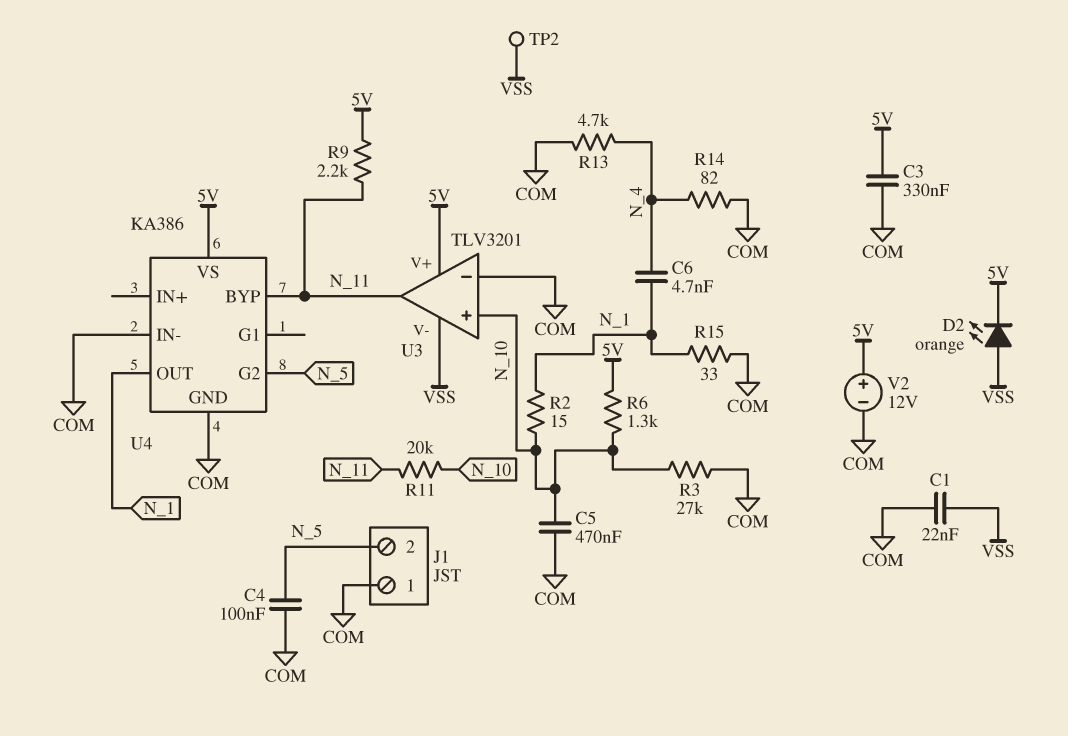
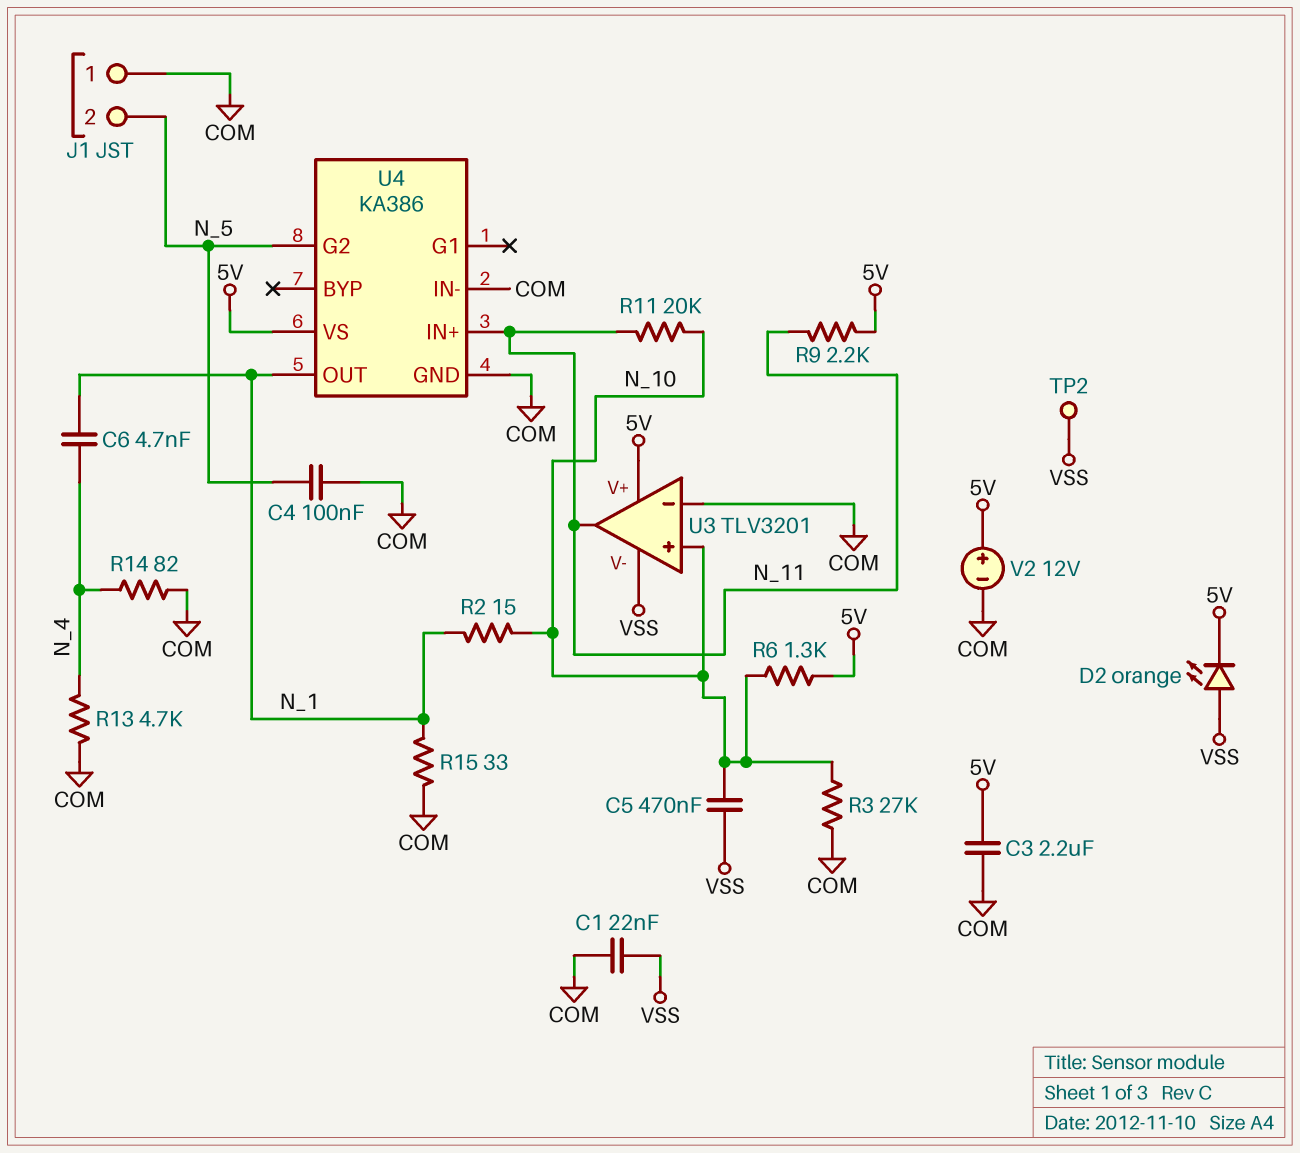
C3: 330nF (5V, COM) -> 2.2uF (5V, COM)
C5: 470nF (COM, N_10) -> 470nF (N_10, VSS)
U4 pin BYP: N_11 -> none
U4 pin IN+: none -> N_11

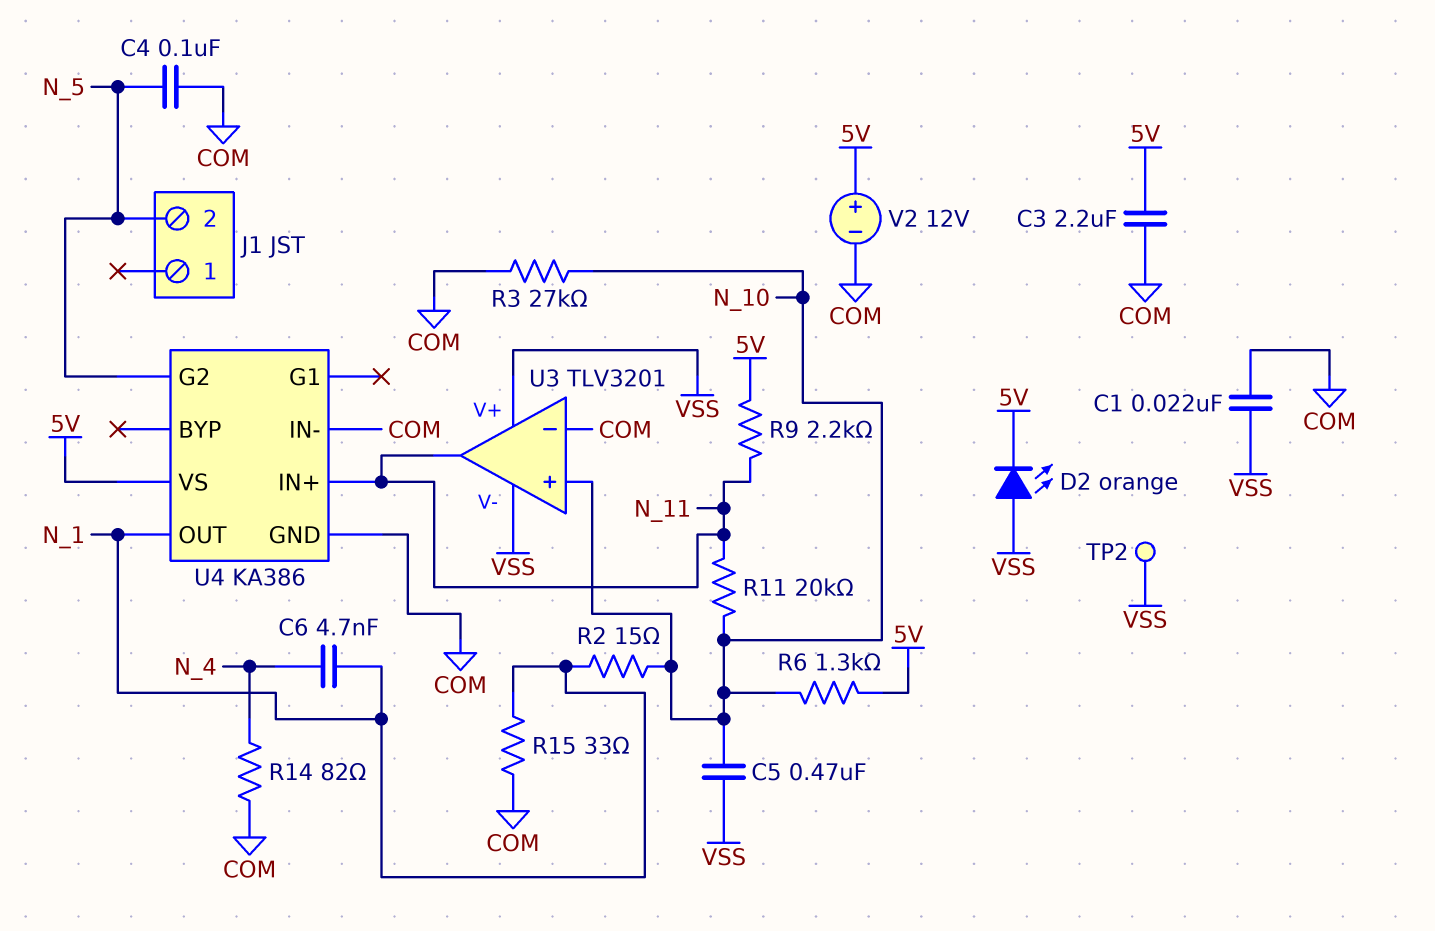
J1 pin 1: COM -> none
R13: 4.7k (COM, N_4) -> none
U3 pin V+: 5V -> VSS

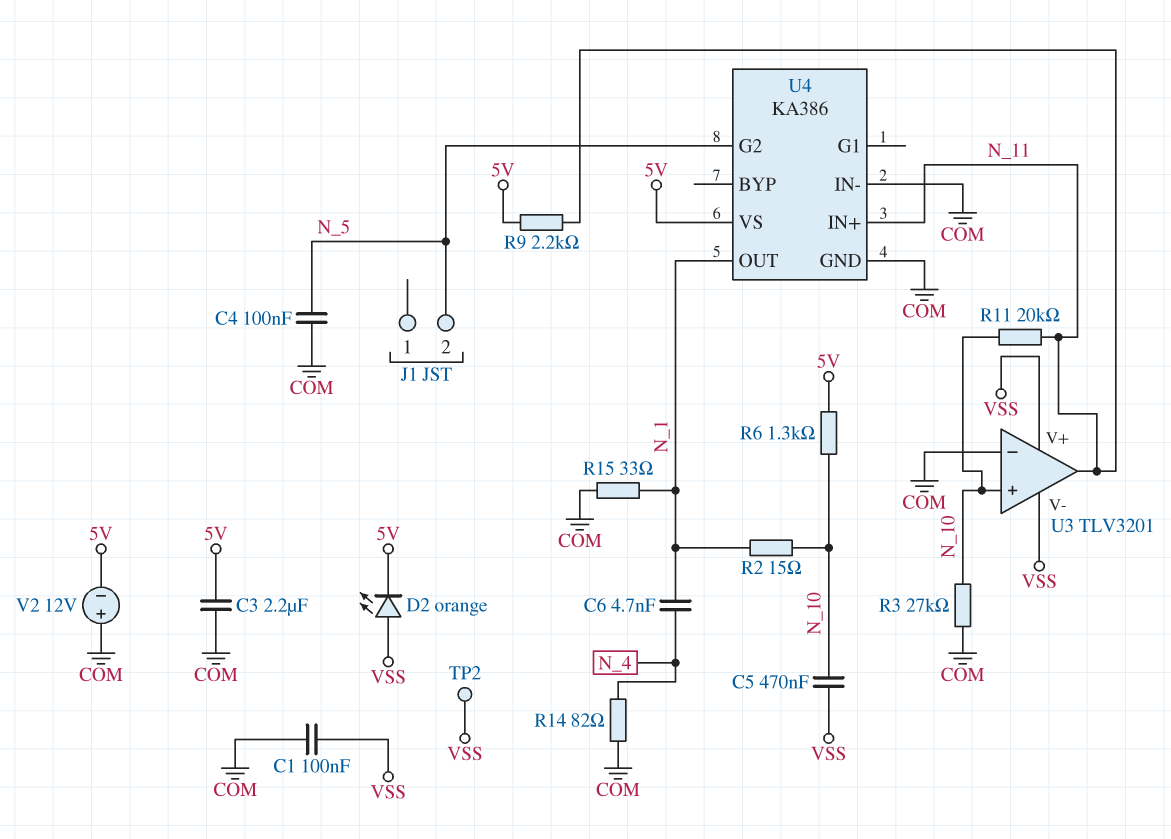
C1: 22nF (COM, VSS) -> 100nF (COM, VSS)
V2: 12V (plus 5V, minus COM) -> 12V (plus COM, minus 5V)

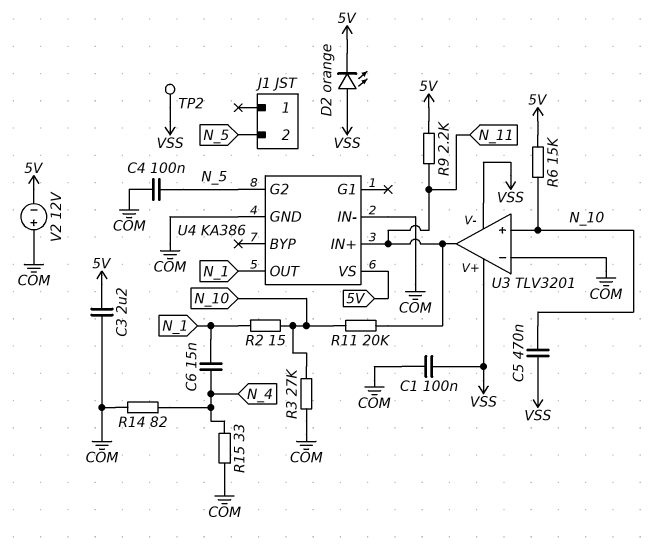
C6: 4.7nF (N_1, N_4) -> 15nF (N_1, N_4)
R6: 1.3k (5V, N_10) -> 15k (5V, N_10)
R15: 33 (COM, N_1) -> 33 (COM, N_4)

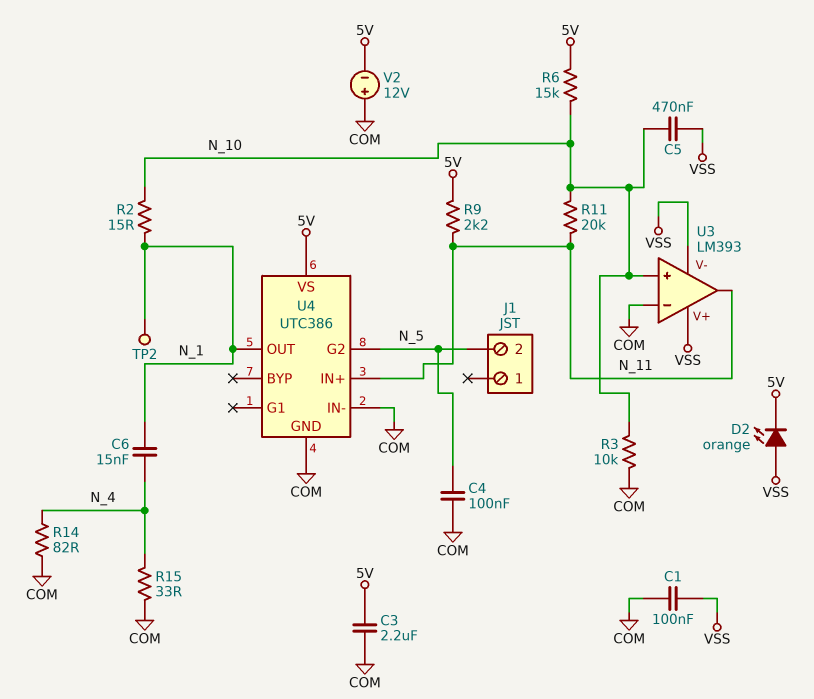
R3: 27k (COM, N_10) -> 10k (COM, N_10)
TP2: test point (VSS) -> test point (N_1)
U3: TLV3201 -> LM393
U4: KA386 -> UTC386

